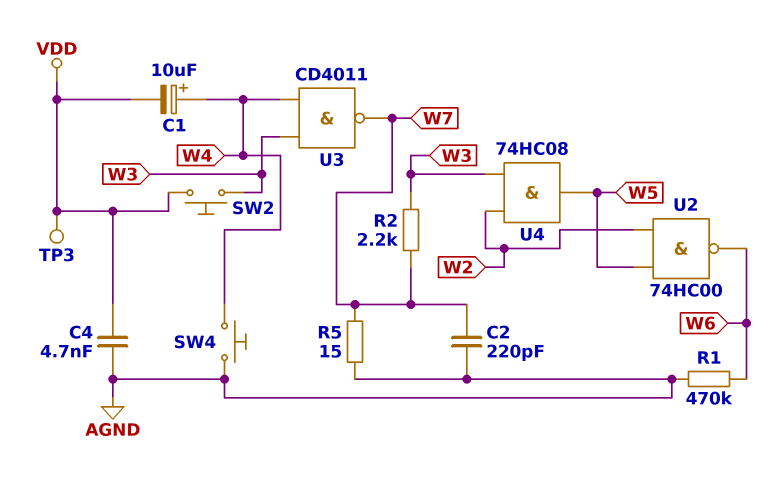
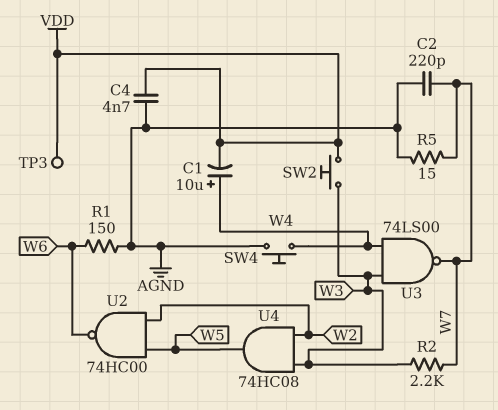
R1: 470k (AGND, W6) -> 150 (AGND, W6)
U3: NAND CD4011 (in W3, in W4, out W7) -> NAND 74LS00 (in W3, in W4, out W7)

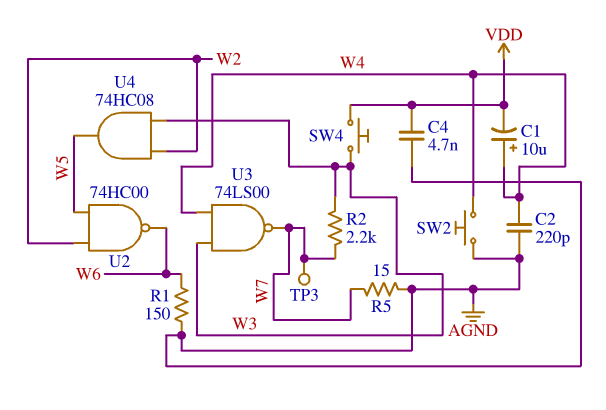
C2: 220pF (AGND, W7) -> 220pF (AGND, W4)
SW2: button (VDD, W3) -> button (AGND, W4)
SW4: button (AGND, W4) -> button (VDD, W3)
TP3: test point (VDD) -> test point (W7)

